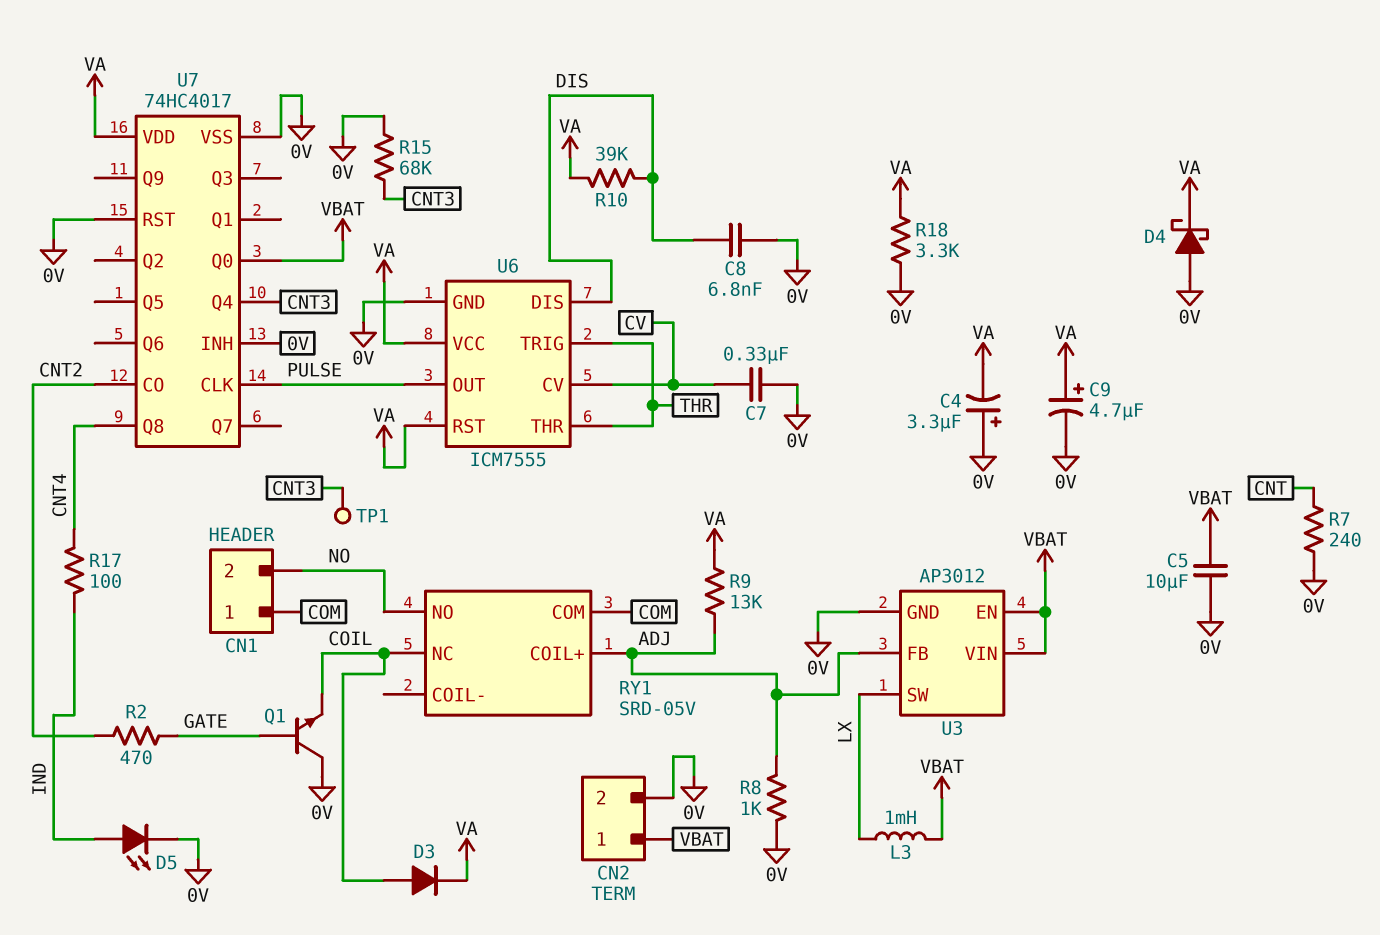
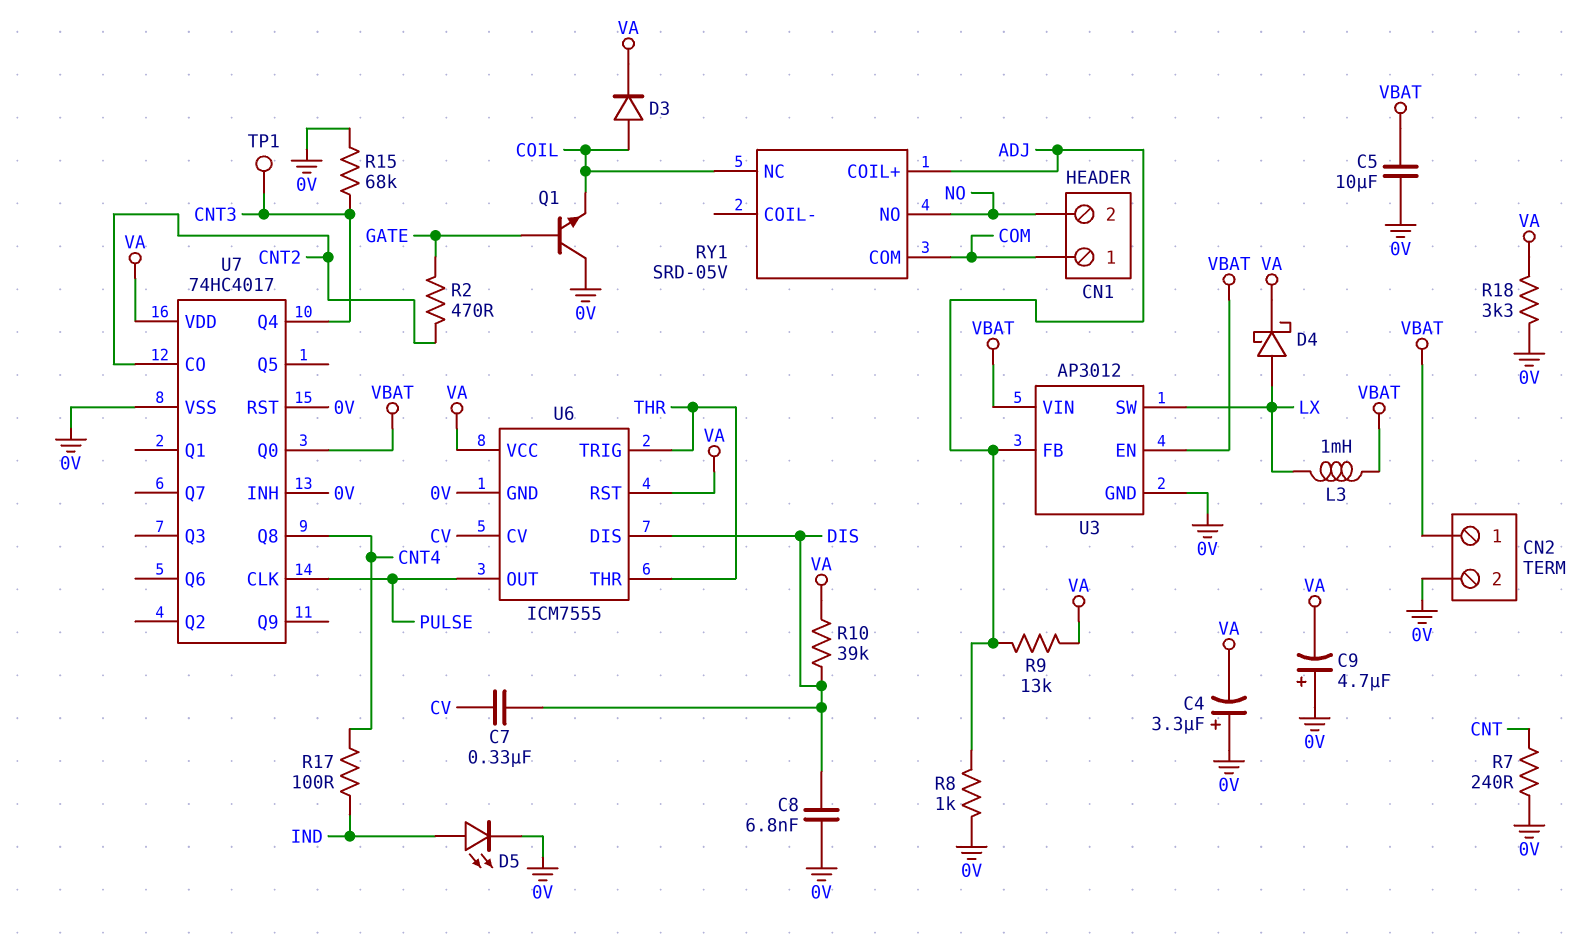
C7: 330nF (0V, CV) -> 330nF (CV, DIS)
C9: 4.7uF (plus VA, minus 0V) -> 4.7uF (plus 0V, minus VA)
D4: schottky (A 0V, K VA) -> schottky (A LX, K VA)

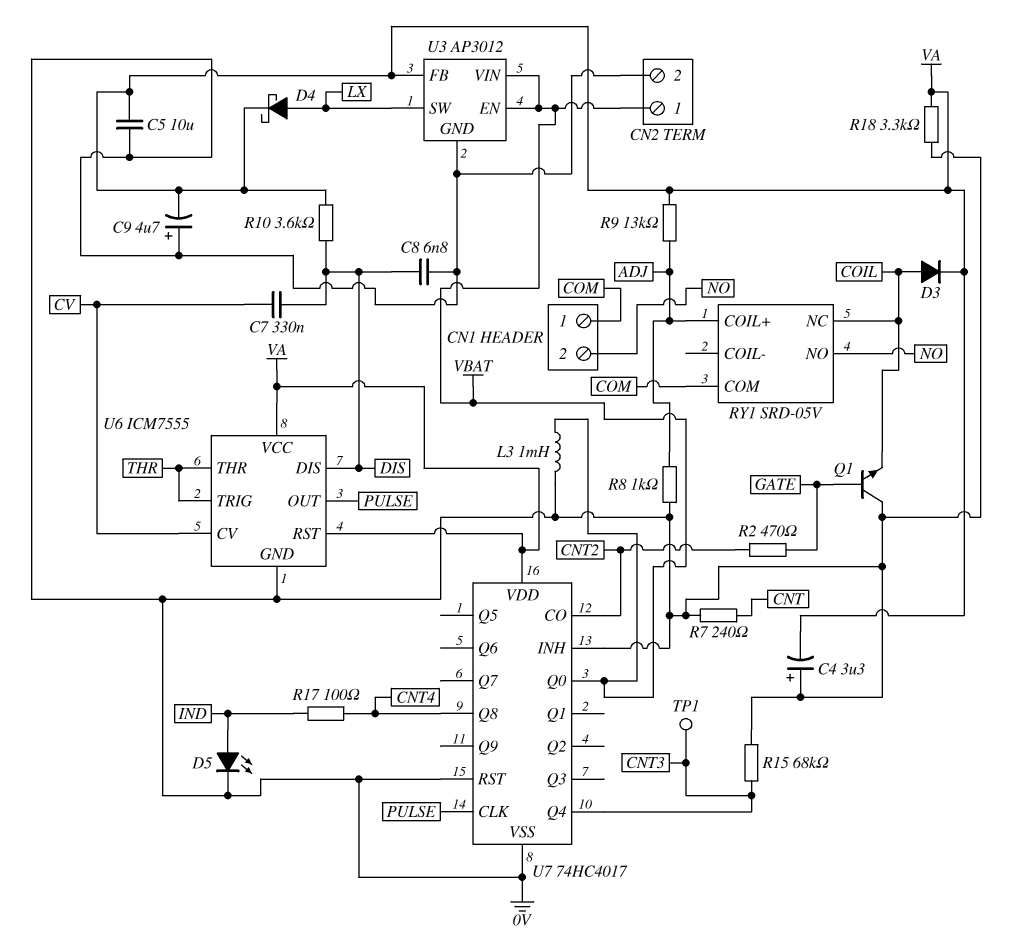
C5: 10uF (0V, VBAT) -> 10uF (0V, VA)
L3: 1mH (LX, VBAT) -> 1mH (0V, VBAT)
R10: 39k (DIS, VA) -> 3.6k (DIS, VA)
U3 pin FB: ADJ -> VA

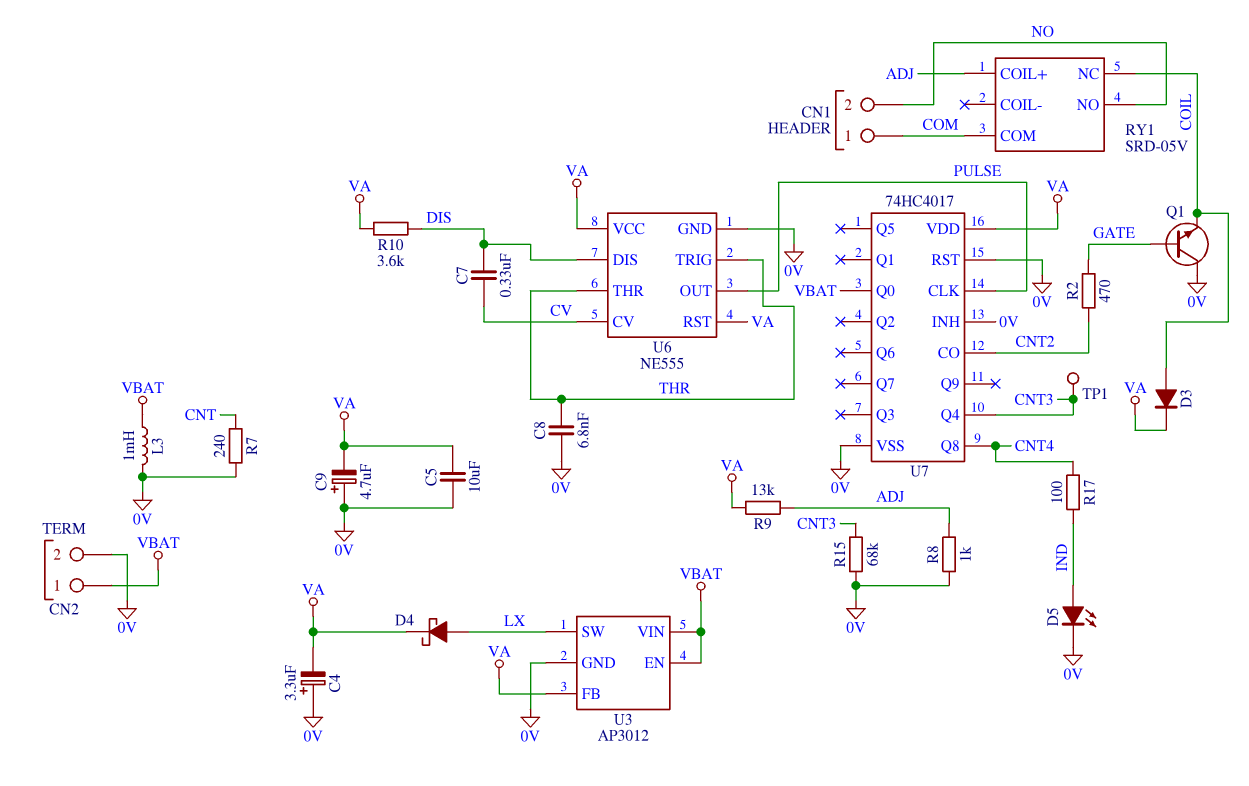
C8: 6.8nF (0V, DIS) -> 6.8nF (0V, THR)
R18: 3.3k (0V, VA) -> none
U6: ICM7555 -> NE555

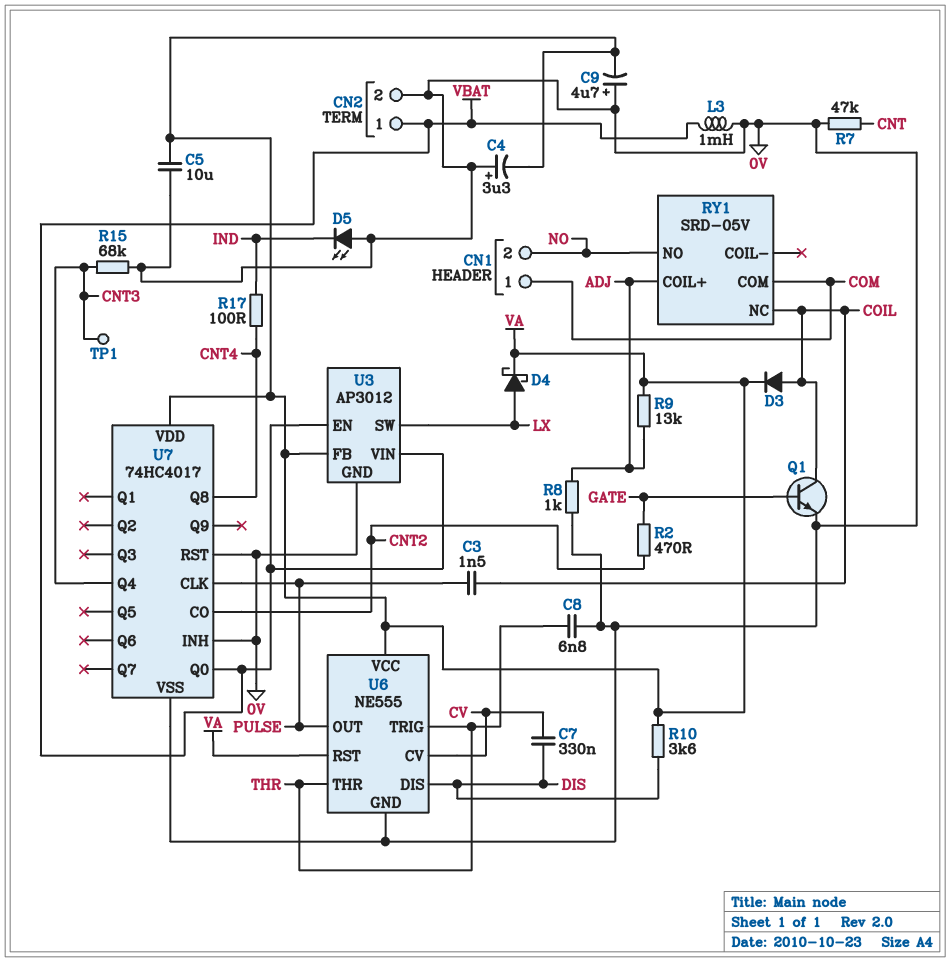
C3: none -> 1.5nF (COIL, PULSE)
D5: LED (A IND, K 0V) -> LED (A 0V, K IND)
Q1: NPN (B GATE, C 0V, E COIL) -> NPN (B GATE, C COIL, E 0V)
R7: 240 (0V, CNT) -> 47k (0V, CNT)

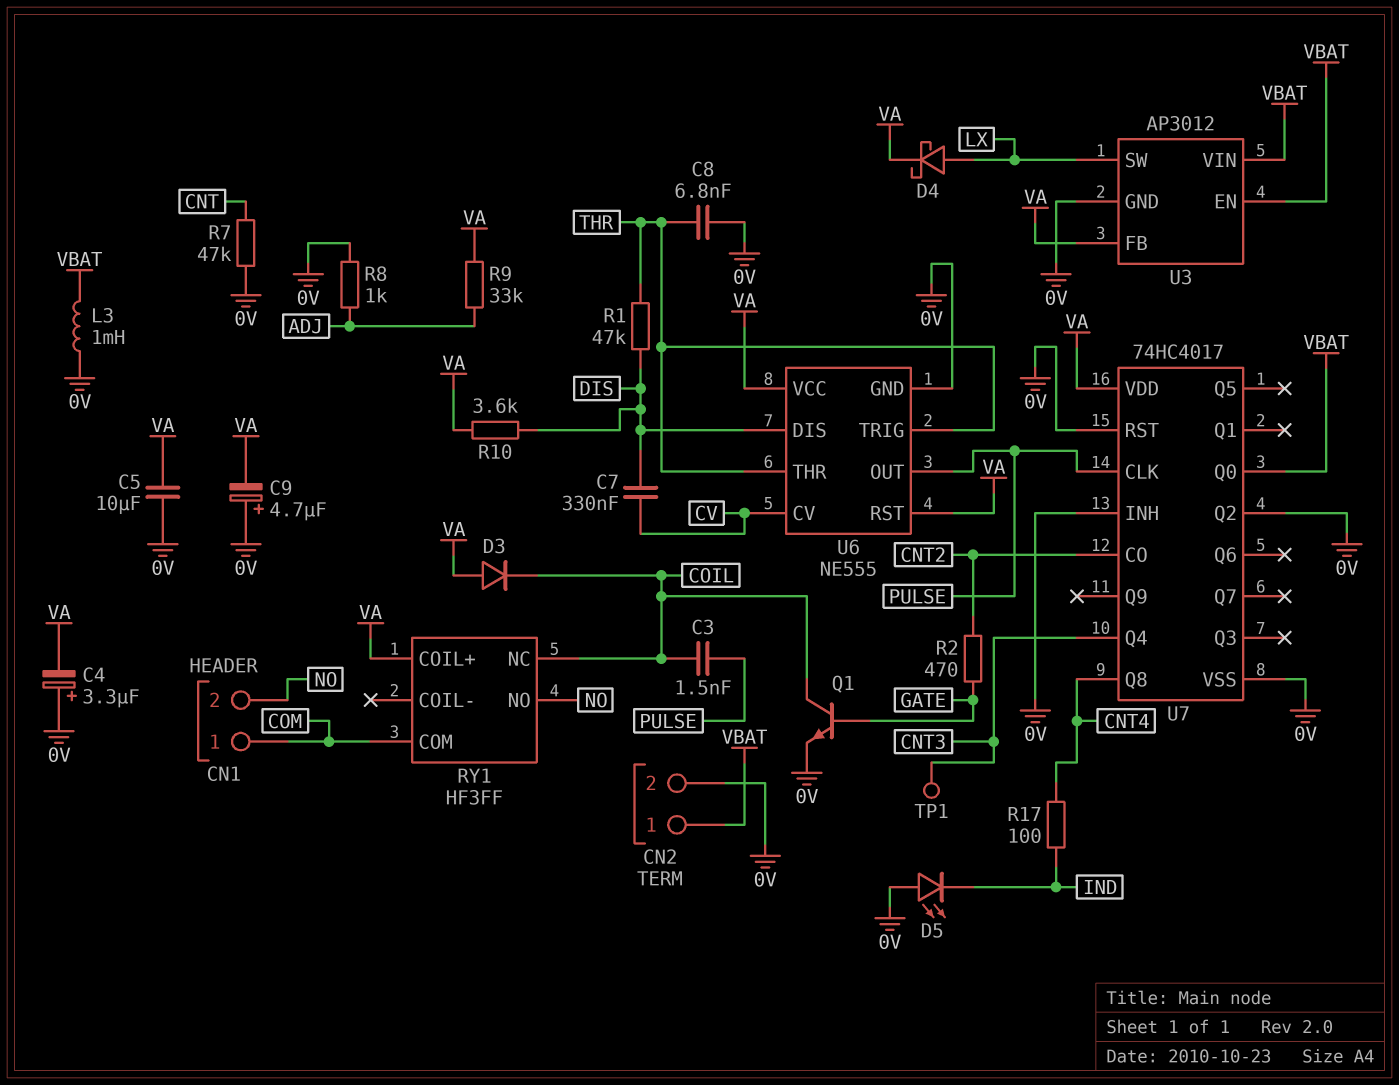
D3: diode (A COIL, K VA) -> diode (A VA, K COIL)
R1: none -> 47k (DIS, THR)
R9: 13k (ADJ, VA) -> 33k (ADJ, VA)
R15: 68k (0V, CNT3) -> none
RY1: SRD-05V -> HF3FF
RY1 pin COIL+: ADJ -> VA
U7 pin Q2: none -> 0V

